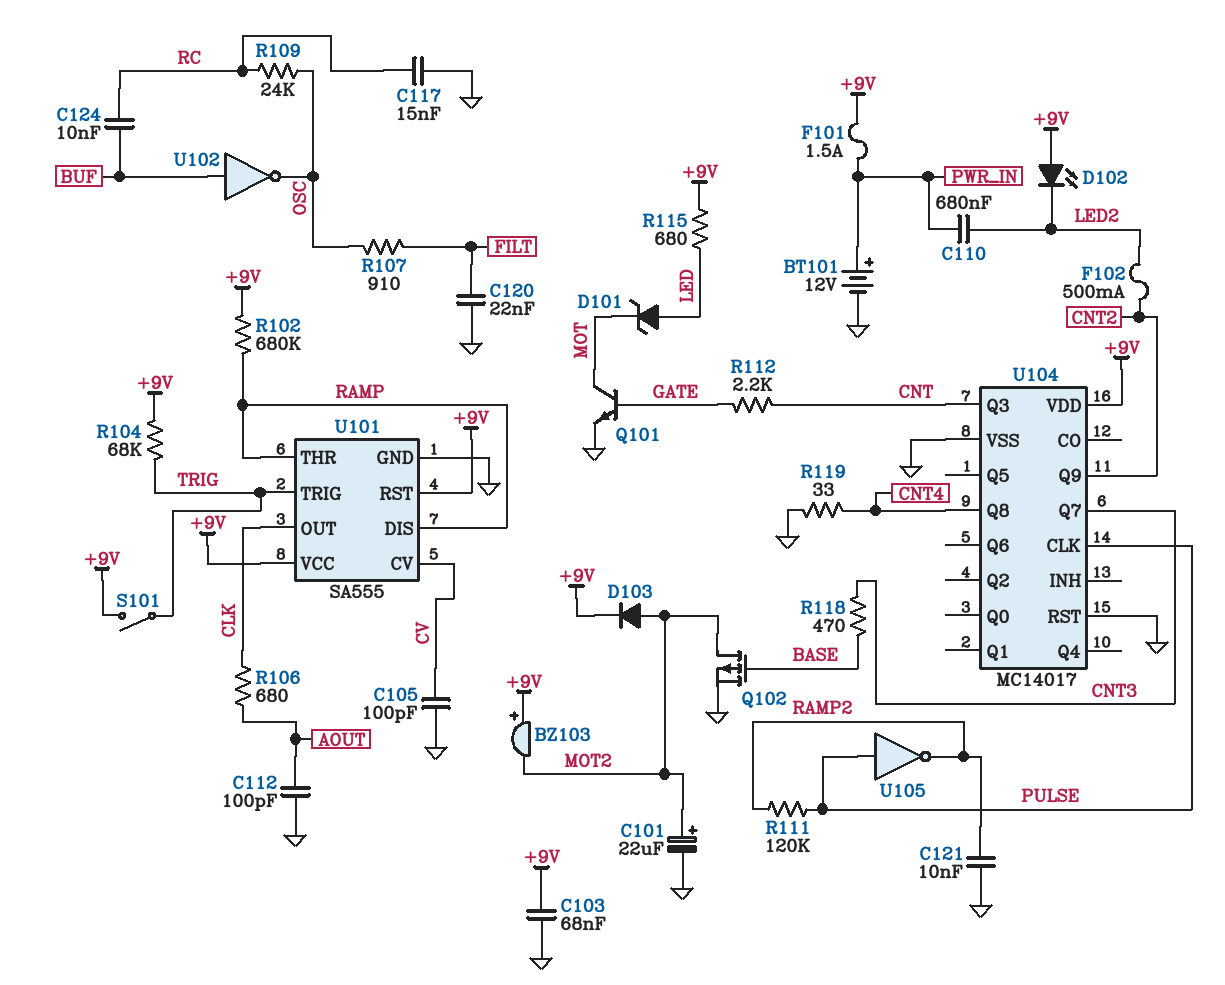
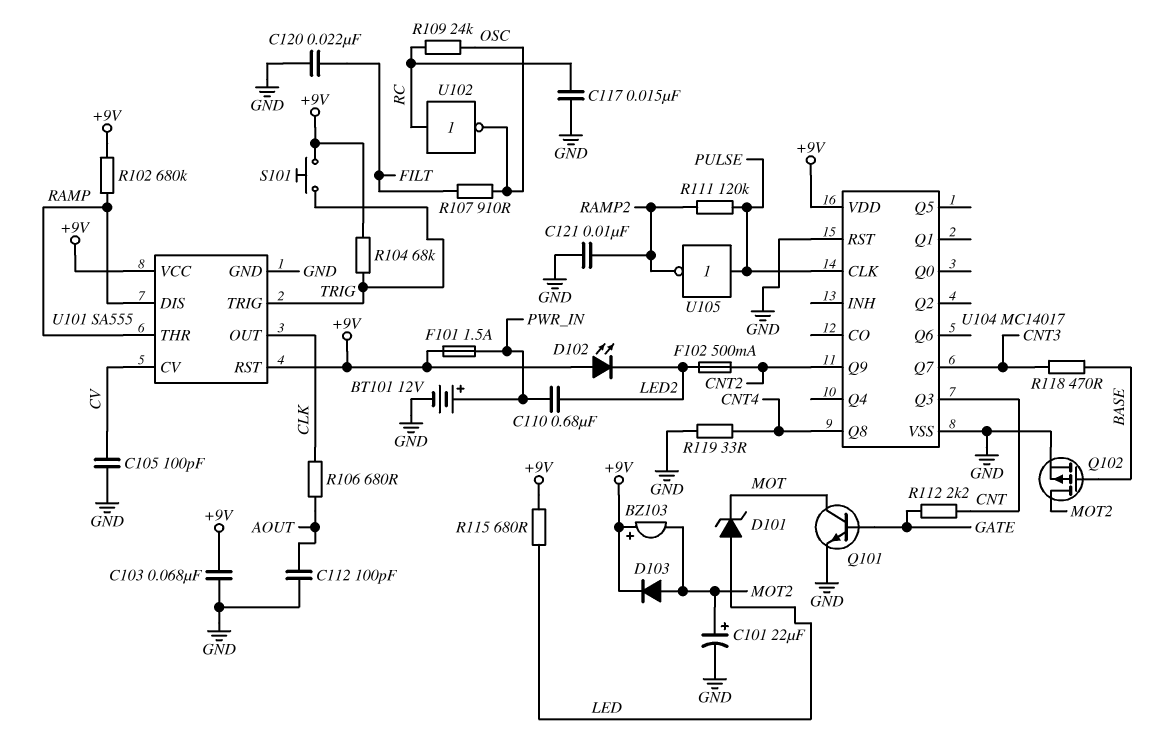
C124: 10nF (BUF, RC) -> none
S101: switch (+9V, TRIG) -> button (+9V, TRIG)
U102: NOT (in BUF, out OSC) -> NOT (in RC, out OSC)

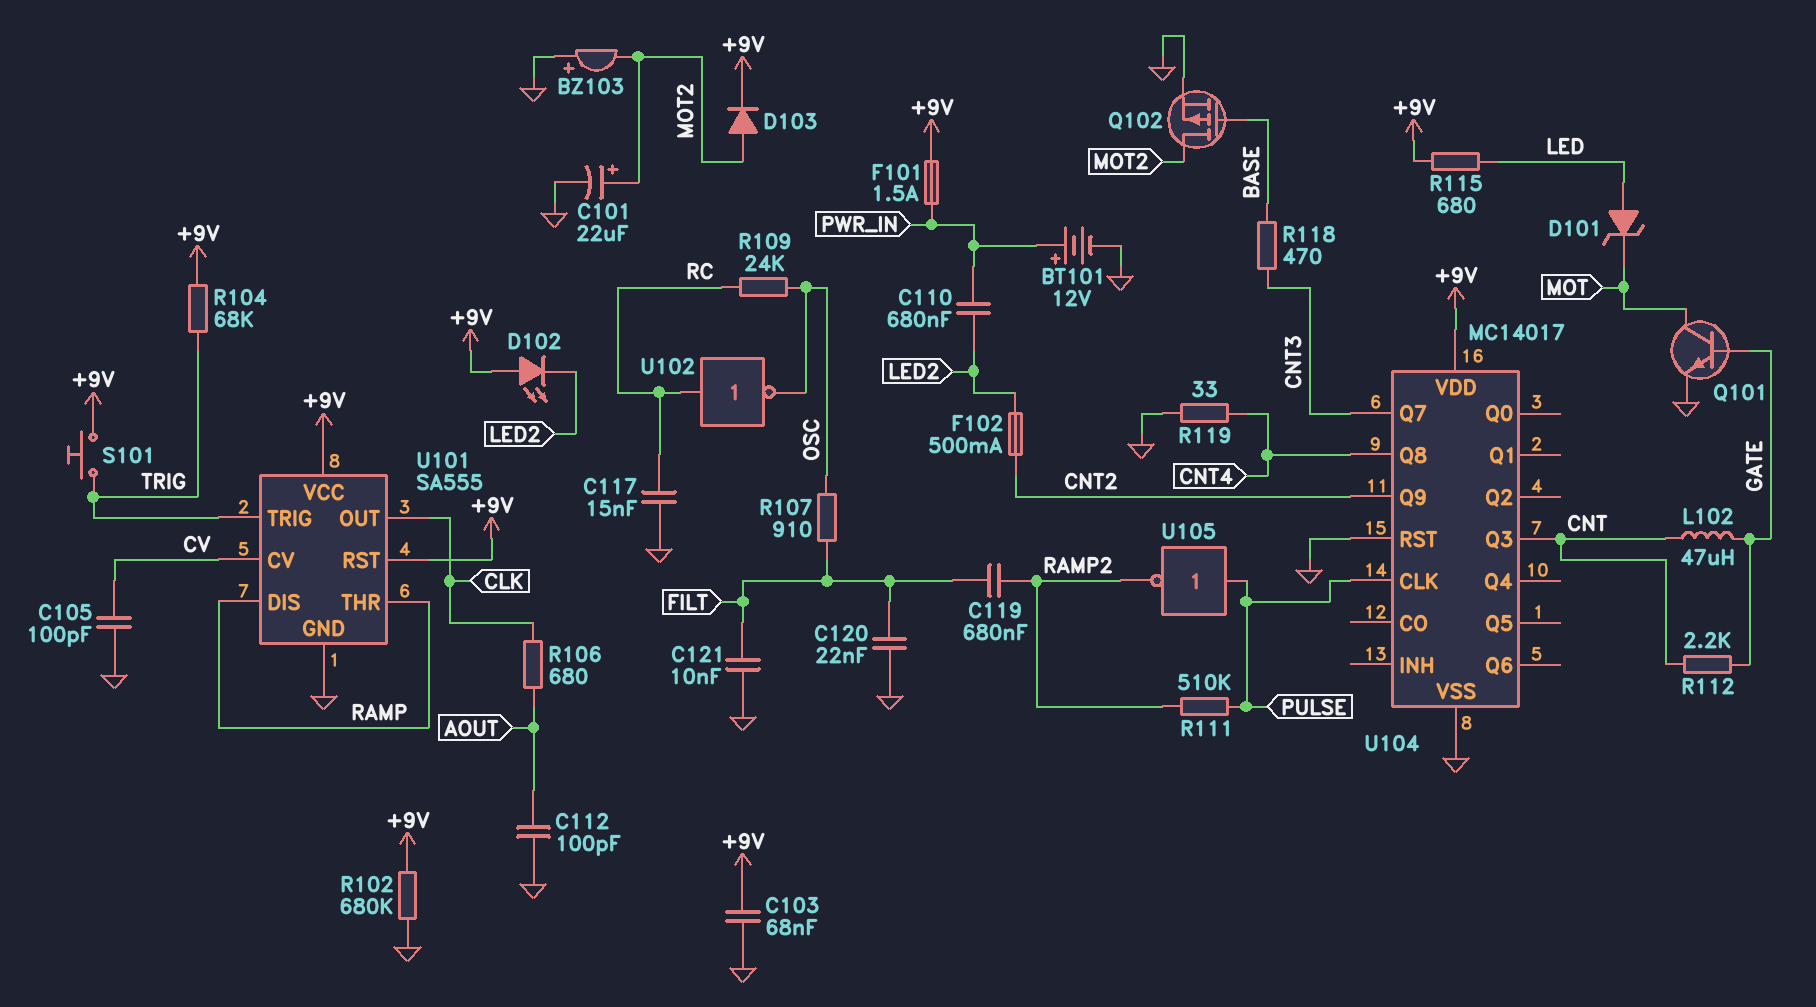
BZ103: buzzer (plus +9V, minus MOT2) -> buzzer (plus GND, minus MOT2)
C119: none -> 680nF (FILT, RAMP2)
C121: 10nF (GND, RAMP2) -> 10nF (FILT, GND)
L102: none -> 47uH (CNT, GATE)
R102: 680k (+9V, RAMP) -> 680k (+9V, GND)
R111: 120k (PULSE, RAMP2) -> 510k (PULSE, RAMP2)

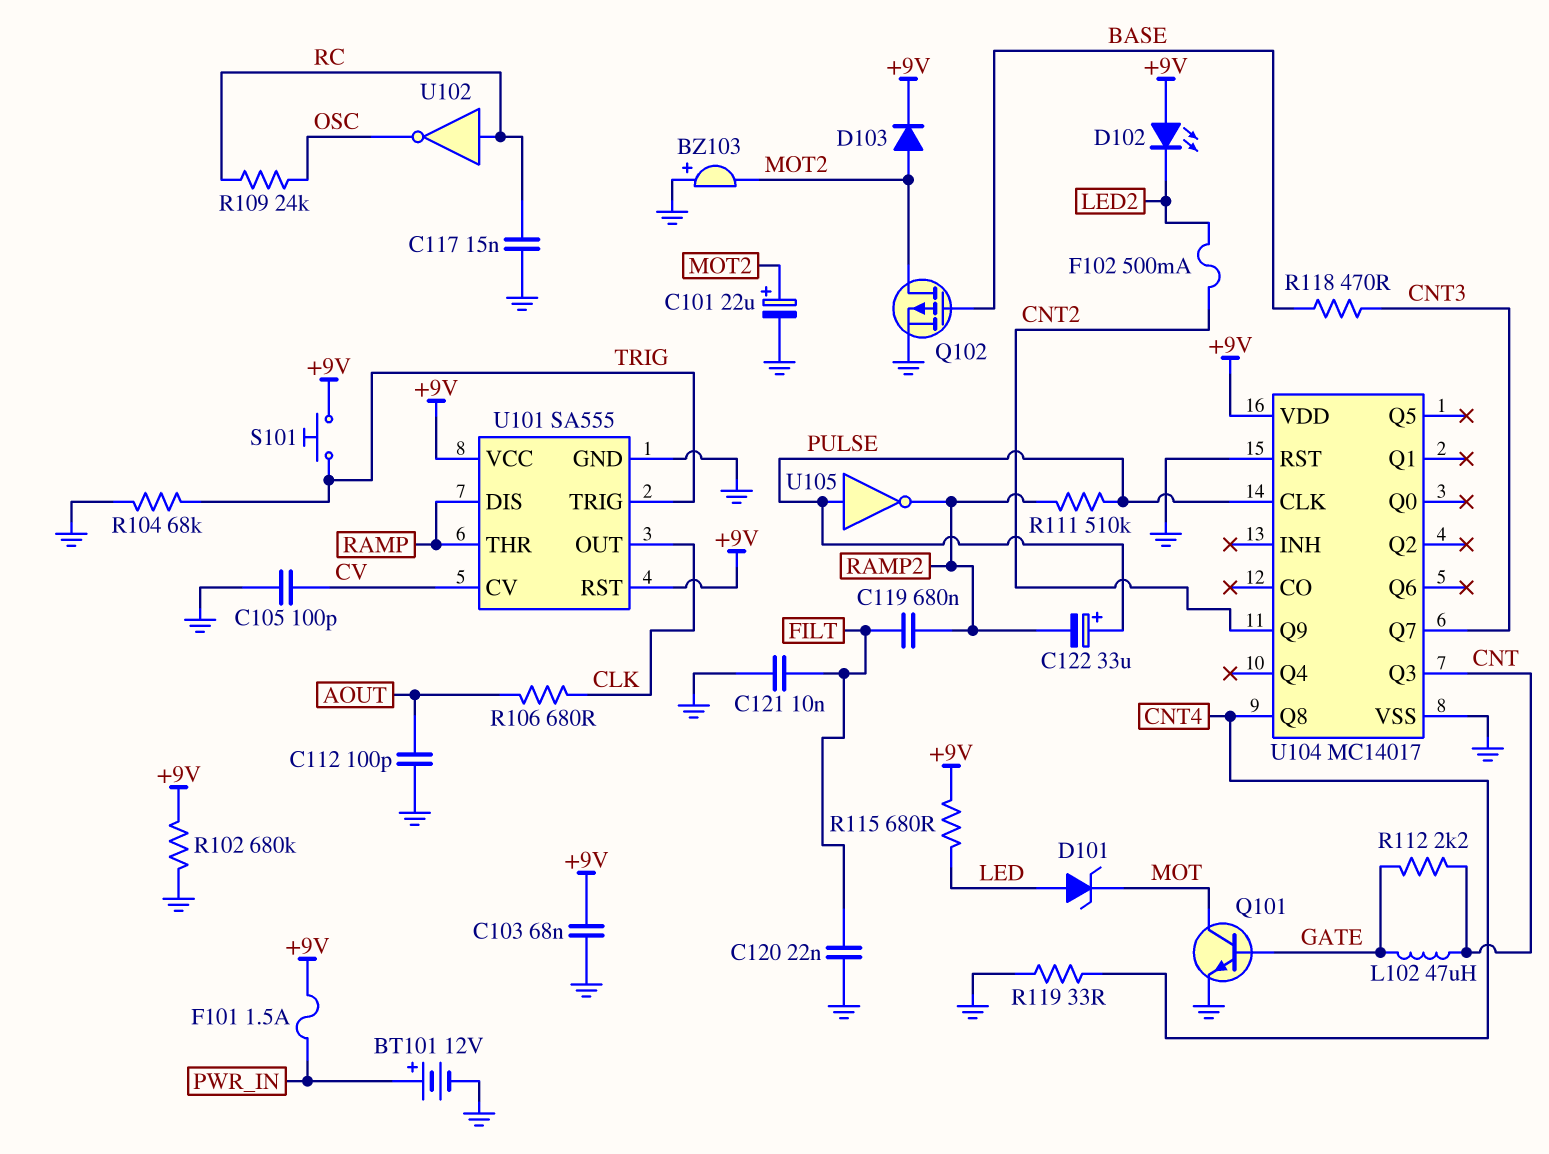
C110: 680nF (LED2, PWR_IN) -> none
C122: none -> 33uF (plus PULSE, minus RAMP2)
R104: 68k (+9V, TRIG) -> 68k (GND, TRIG)
R107: 910 (FILT, OSC) -> none

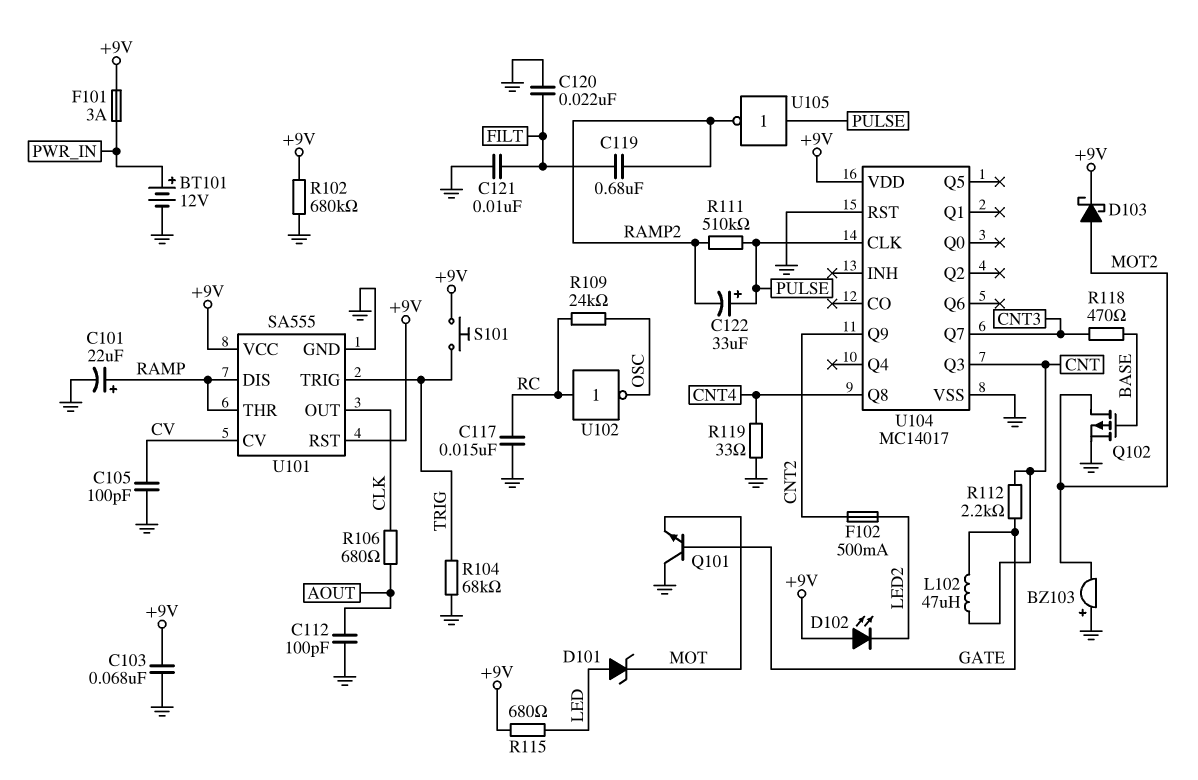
C101: 22uF (plus MOT2, minus GND) -> 22uF (plus RAMP, minus GND)
D103: diode (A MOT2, K +9V) -> schottky (A MOT2, K +9V)
F101: 1.5A (+9V, PWR_IN) -> 3A (+9V, PWR_IN)
Q101: NPN (B GATE, C MOT, E GND) -> NPN (B GATE, C GND, E MOT)

